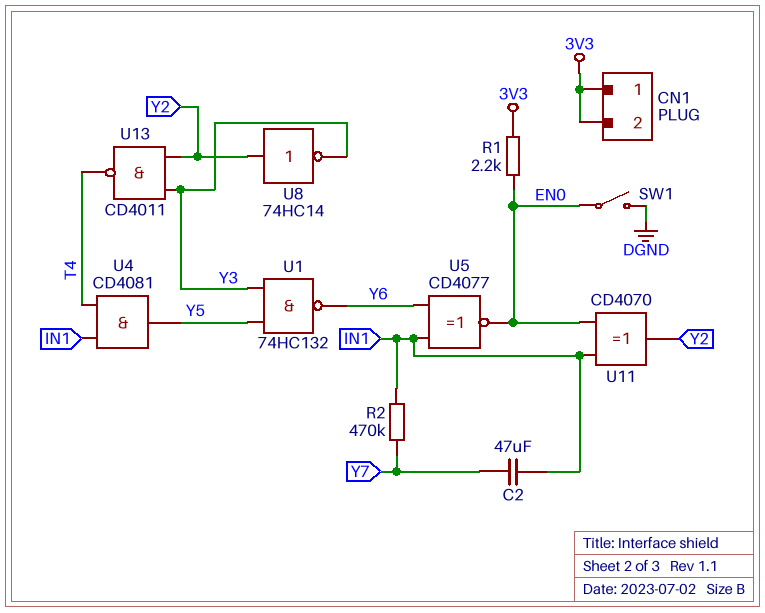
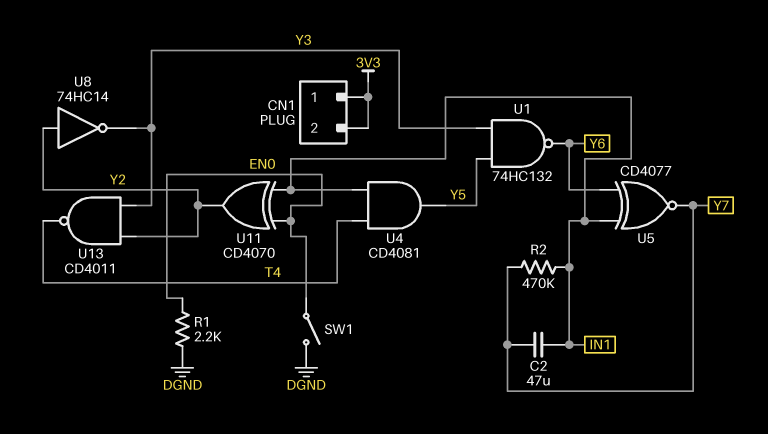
R1: 2.2k (3V3, EN0) -> 2.2k (DGND, EN0)
U5: XNOR CD4077 (in IN1, in Y6, out EN0) -> XNOR CD4077 (in IN1, in Y6, out Y7)

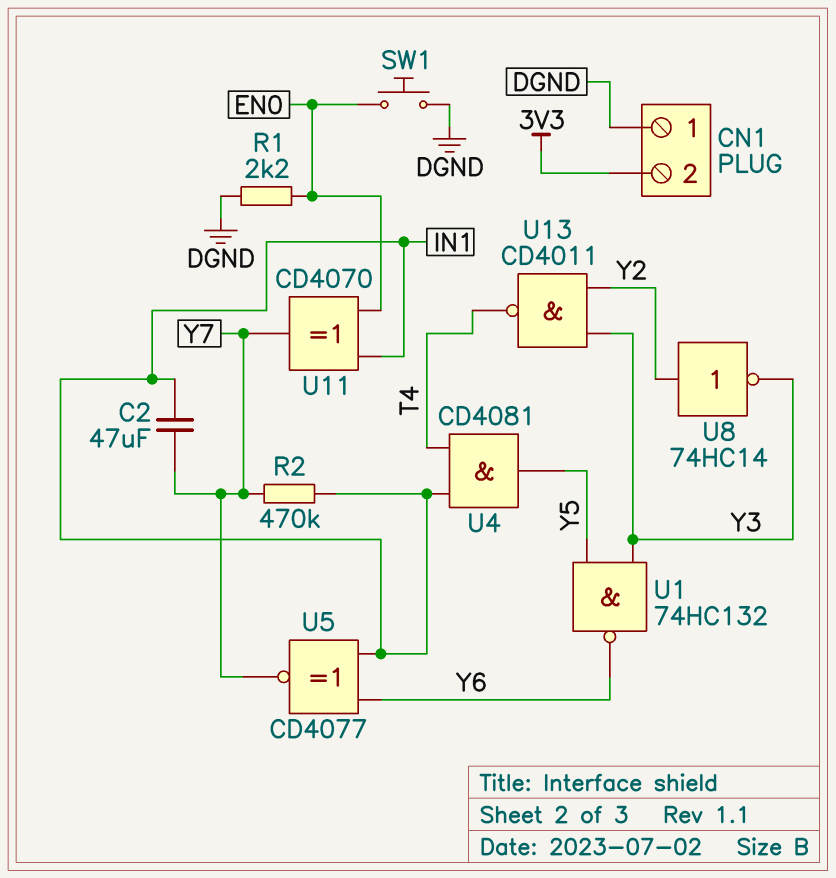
CN1 pin 1: 3V3 -> DGND
SW1: switch (DGND, EN0) -> button (DGND, EN0)
U11: XOR CD4070 (in EN0, in IN1, out Y2) -> XOR CD4070 (in EN0, in IN1, out Y7)

